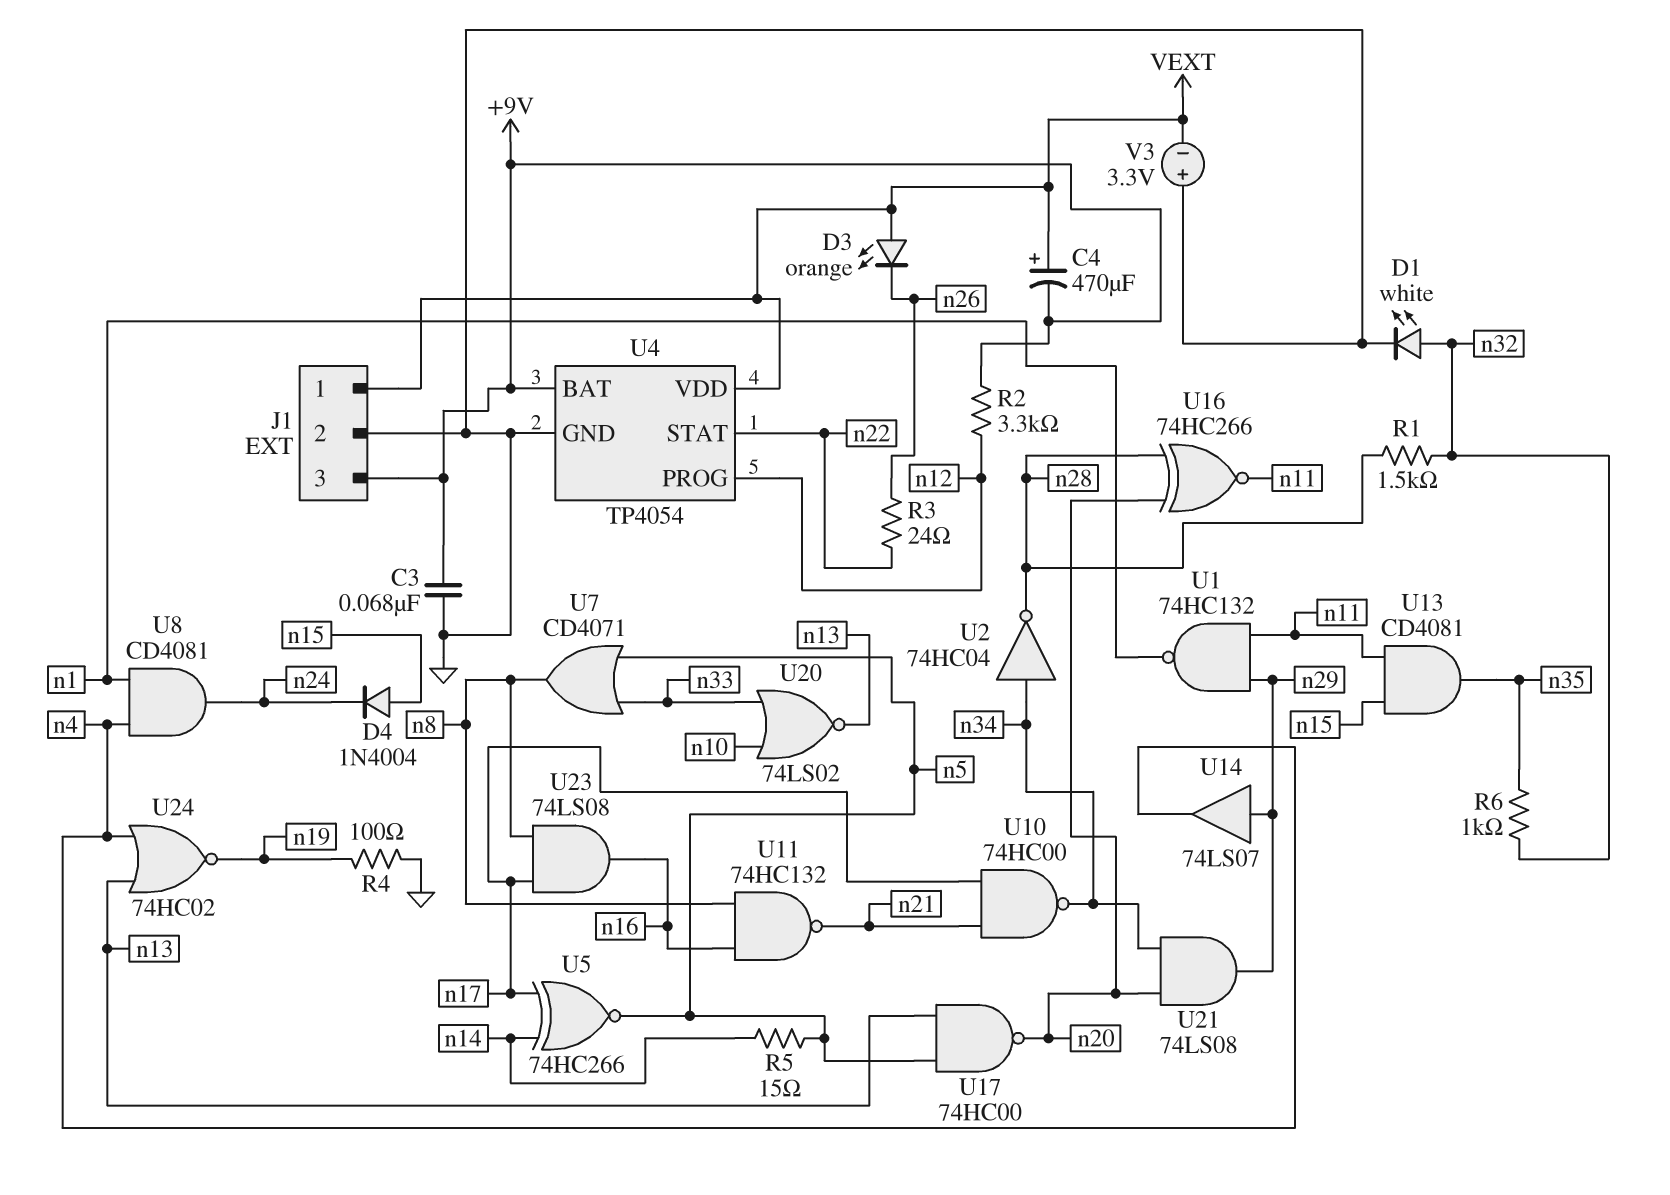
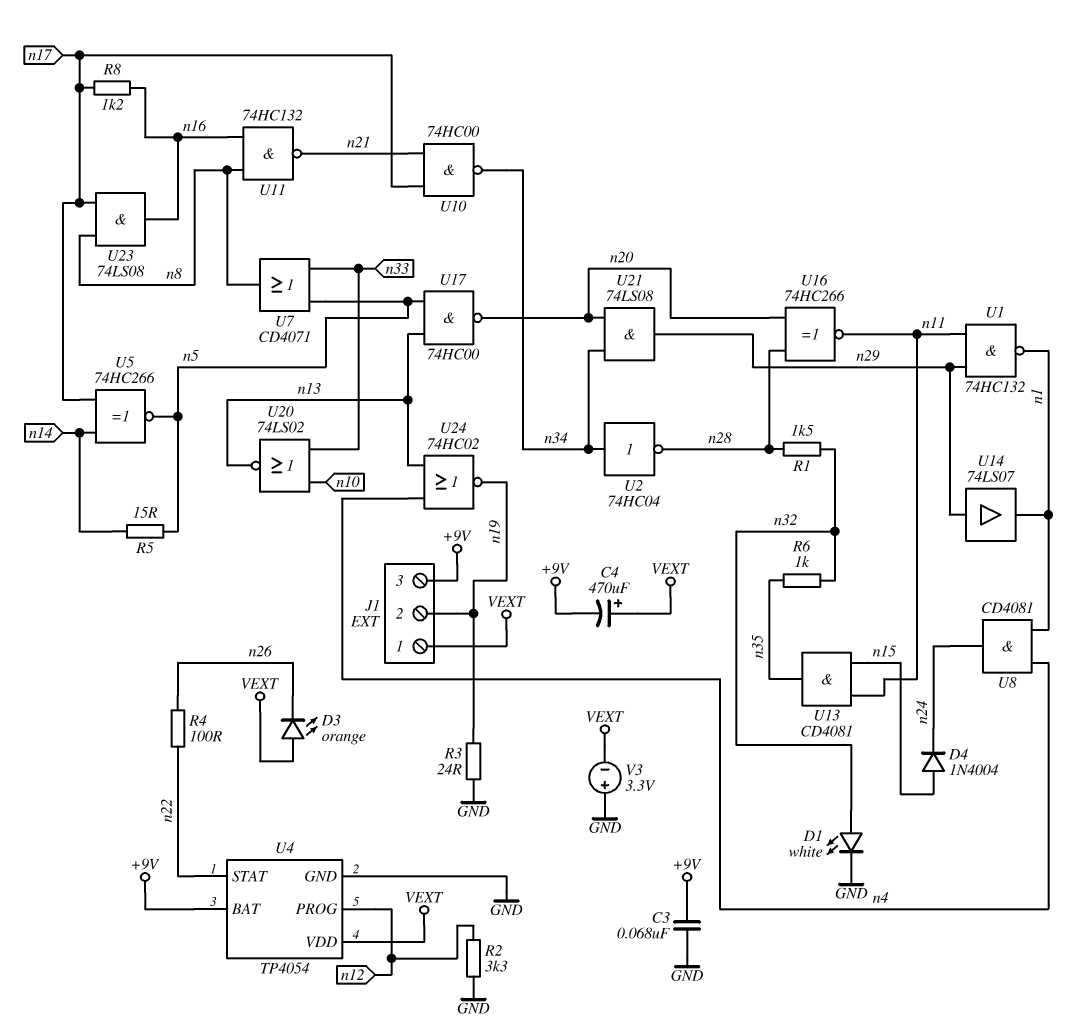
J1 pin 2: GND -> n19
R2: 3.3k (+9V, n12) -> 3.3k (GND, n12)
R3: 24 (n22, n26) -> 24 (GND, n19)
R4: 100 (GND, n19) -> 100 (n22, n26)
R8: none -> 1.2k (n16, n17)
U14: buffer 74LS07 (in n29, out n4) -> buffer 74LS07 (in n29, out n1)

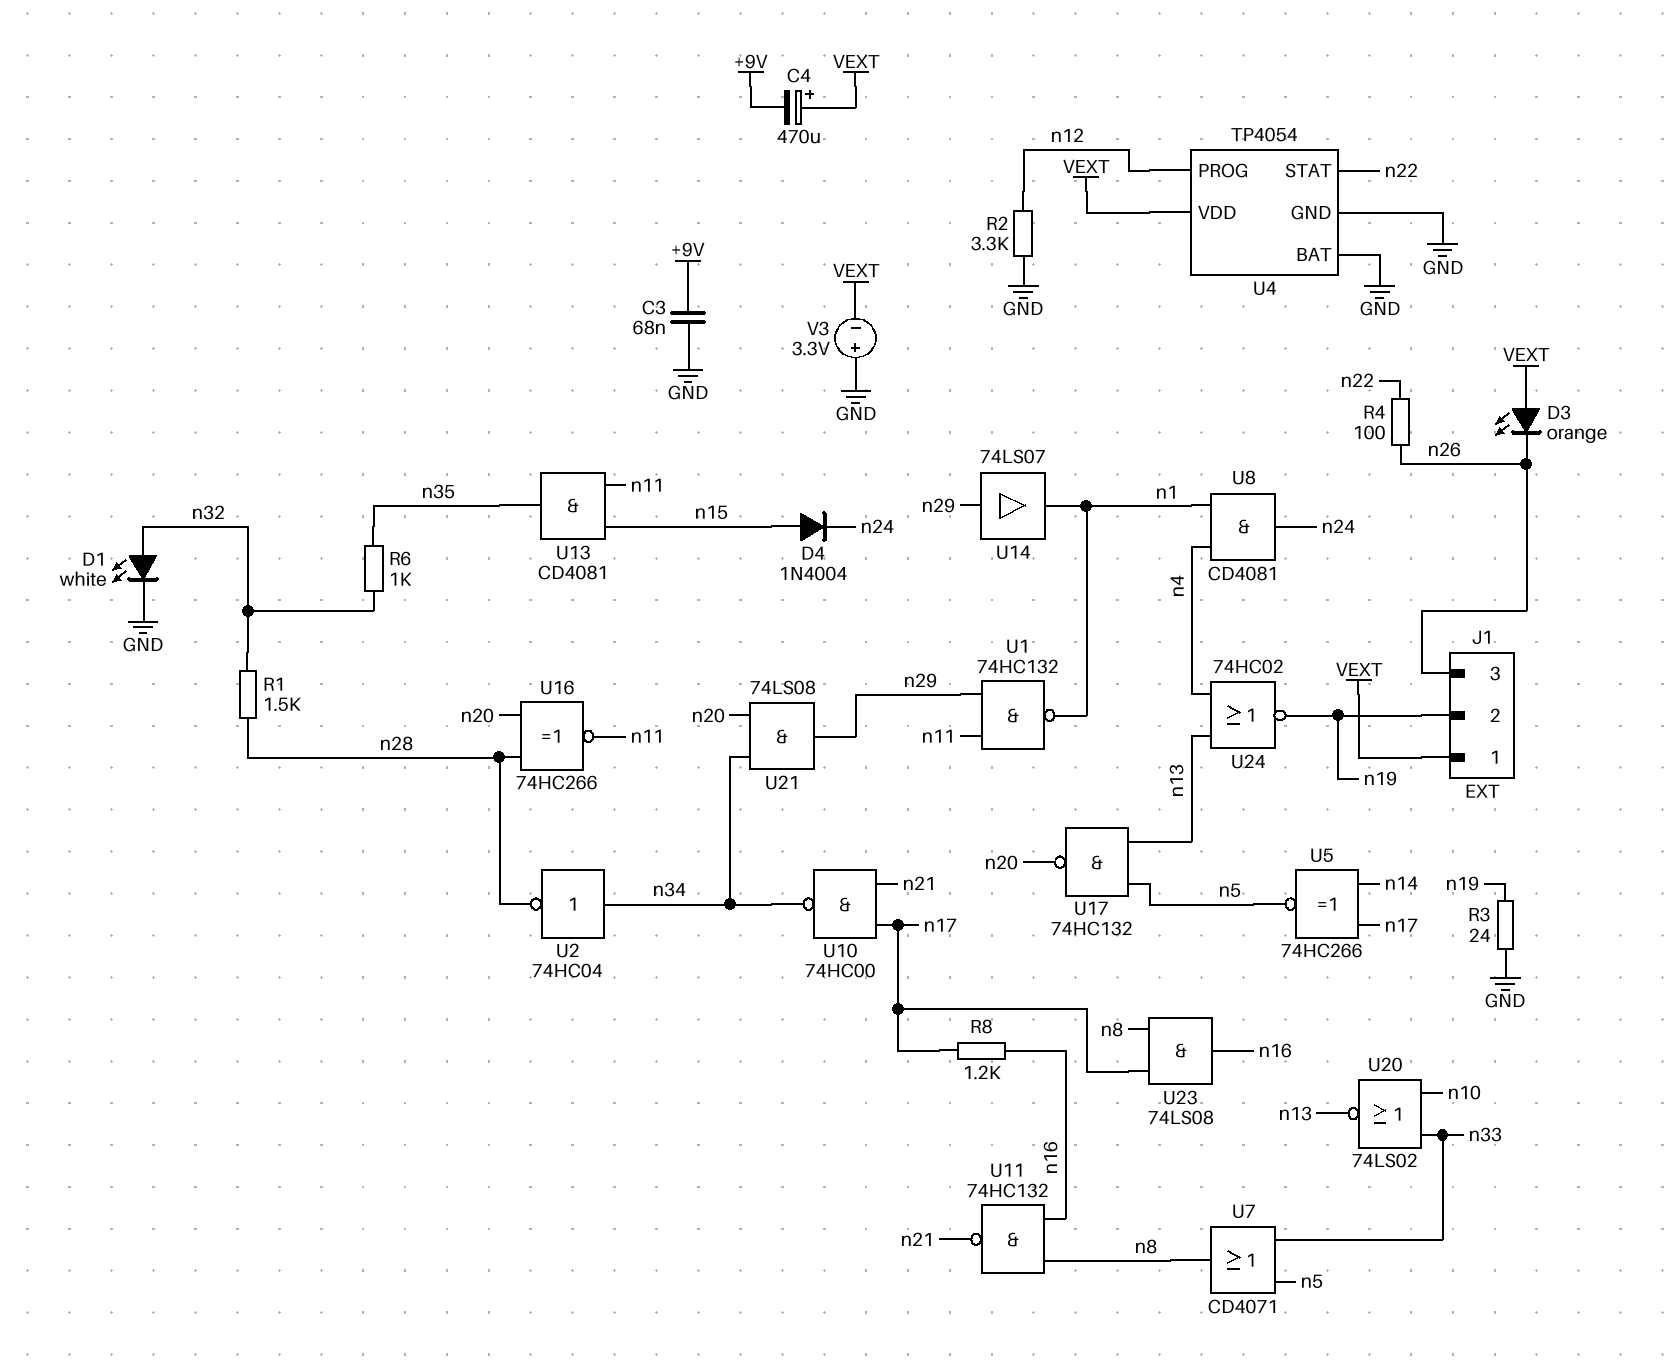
J1 pin 3: +9V -> n26
R5: 15 (n5, n14) -> none
U4 pin BAT: +9V -> GND
U17: NAND 74HC00 (in n5, in n13, out n20) -> NAND 74HC132 (in n5, in n13, out n20)

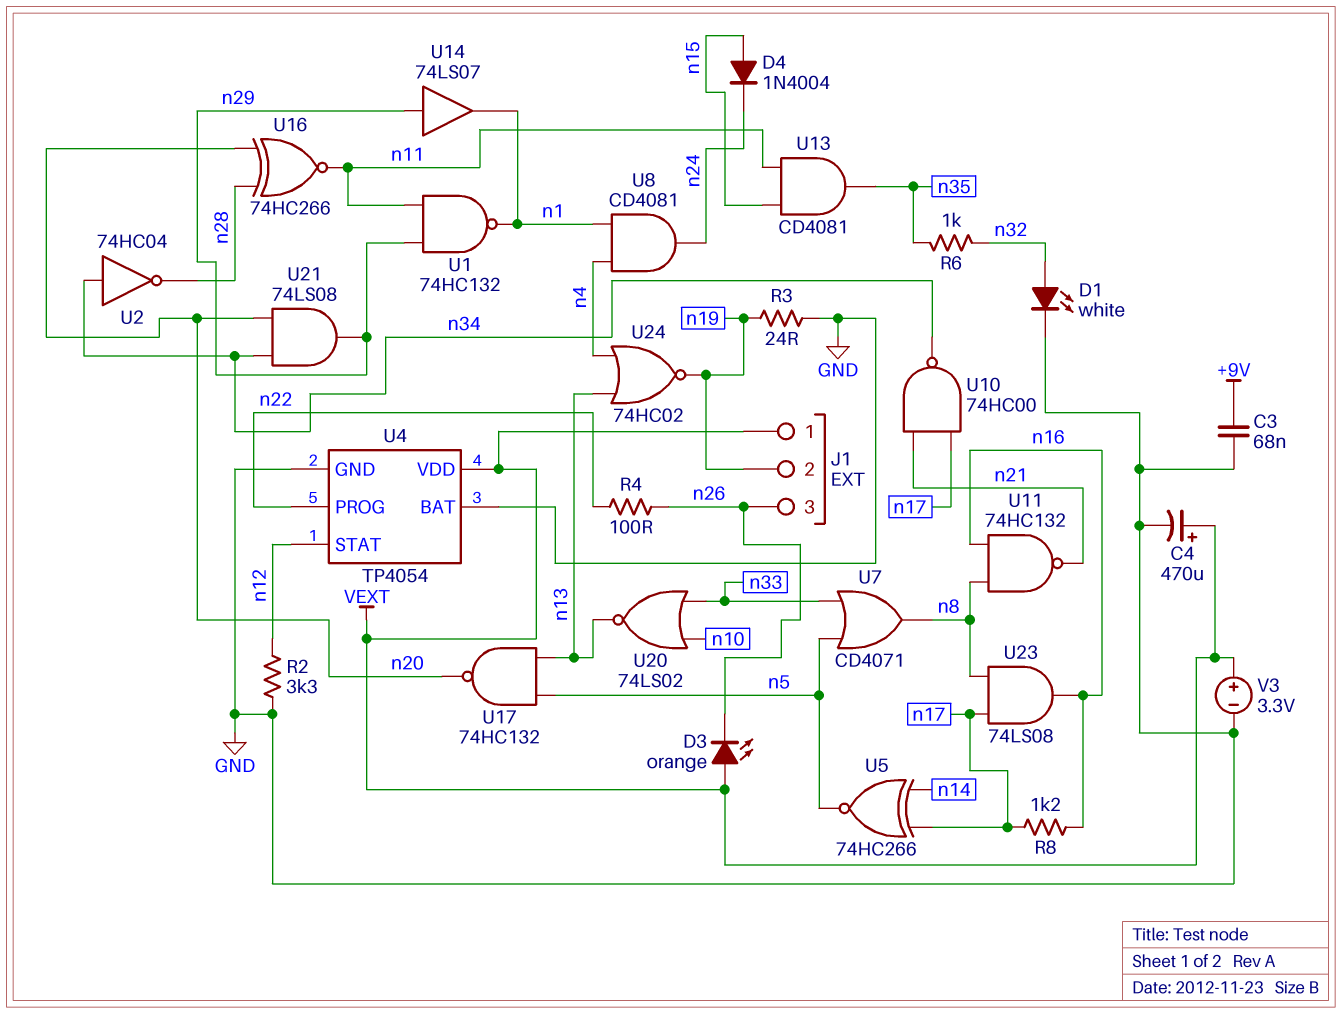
C4: 470uF (plus VEXT, minus +9V) -> 470uF (plus VEXT, minus GND)
R1: 1.5k (n28, n32) -> none
U4 pin PROG: n12 -> n22
U4 pin STAT: n22 -> n12
V3: 3.3V (plus GND, minus VEXT) -> 3.3V (plus VEXT, minus GND)

